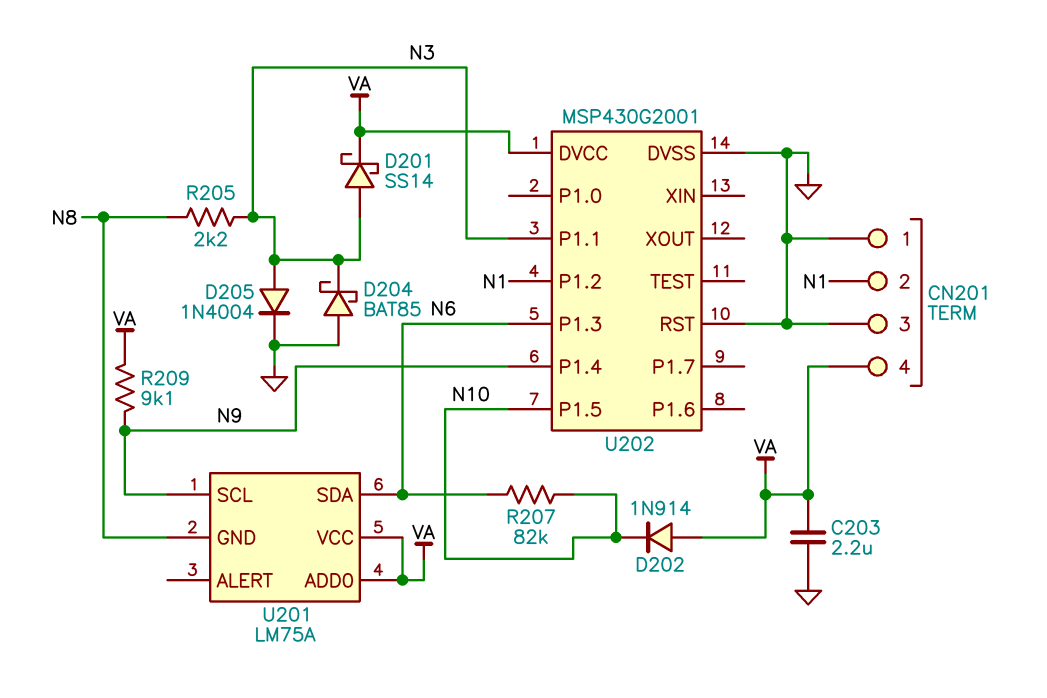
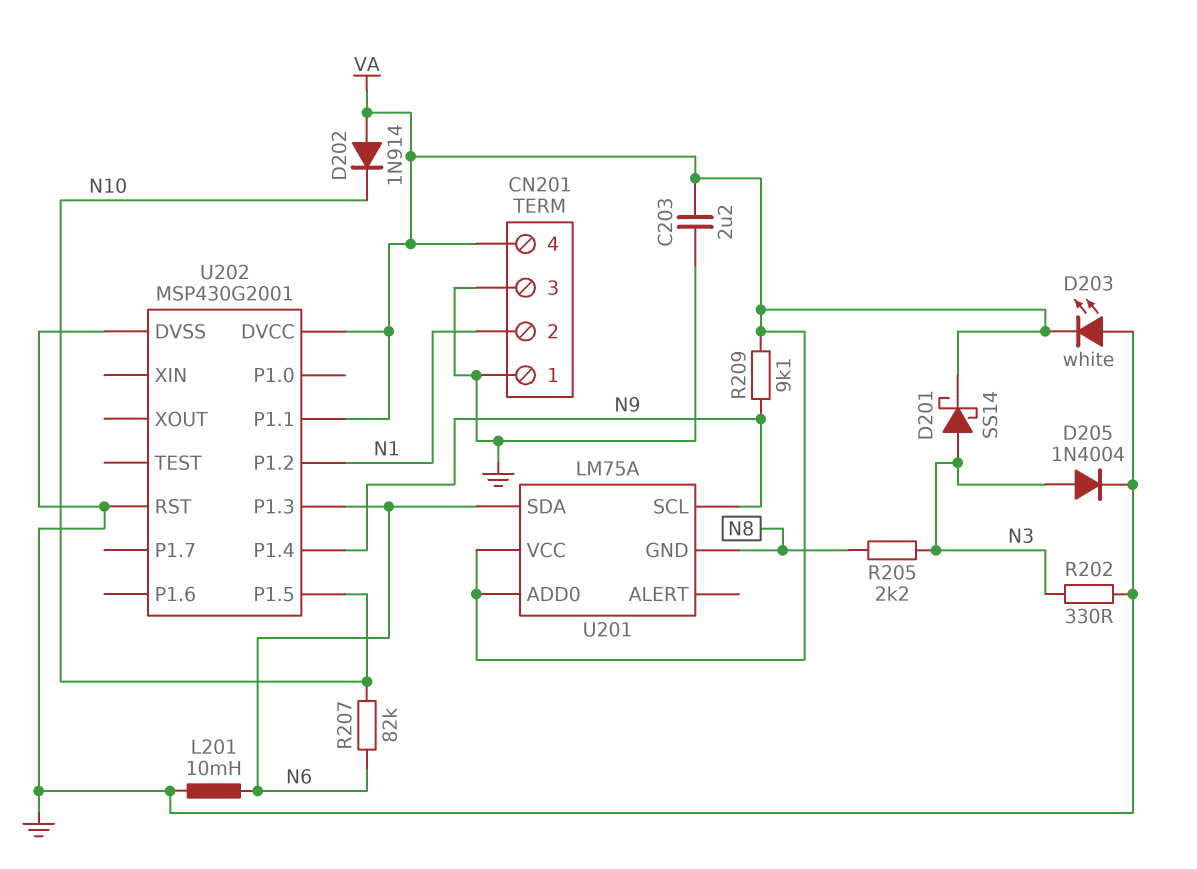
D203: none -> LED white (A GND, K VA)
D204: schottky BAT85 (A GND, K N3) -> none
L201: none -> 10mH (GND, N6)
R202: none -> 330 (GND, N3)
U202 pin P1.1: N3 -> VA

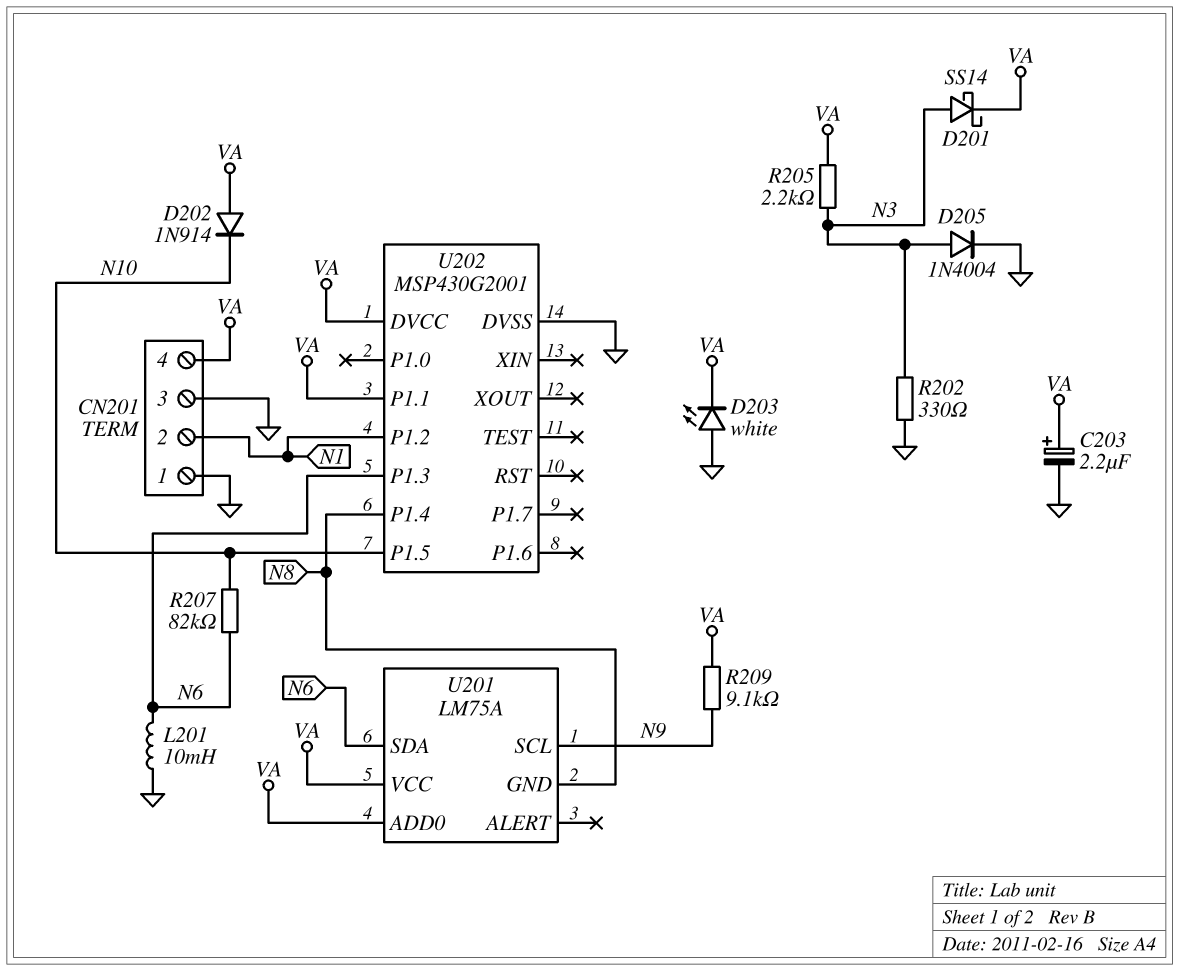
C203: 2.2uF (GND, VA) -> 2.2uF (plus VA, minus GND)
R205: 2.2k (N3, N8) -> 2.2k (N3, VA)
U202 pin P1.4: N9 -> N8
U202 pin RST: GND -> none

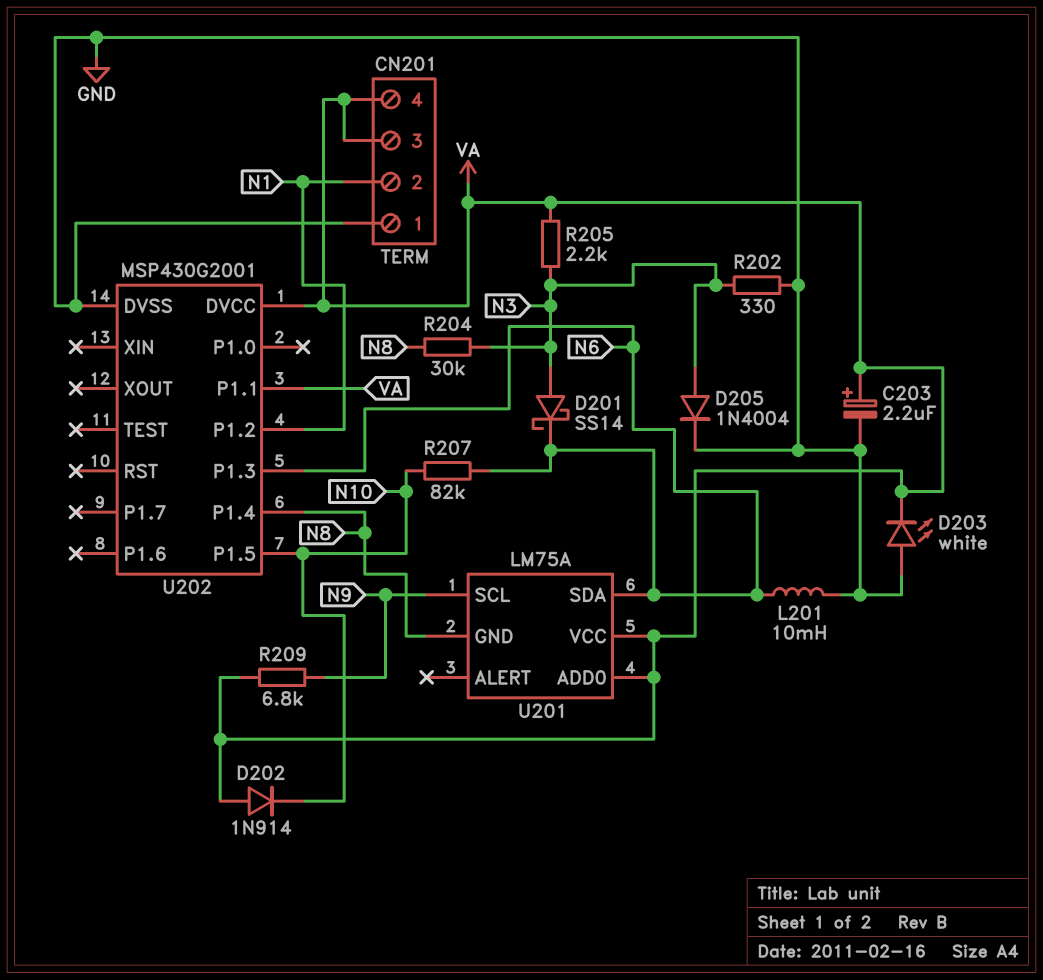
CN201 pin 3: GND -> VA
D201: schottky SS14 (A N3, K VA) -> schottky SS14 (A N3, K N6)
R204: none -> 30k (N3, N8)
R209: 9.1k (N9, VA) -> 6.8k (N9, VA)

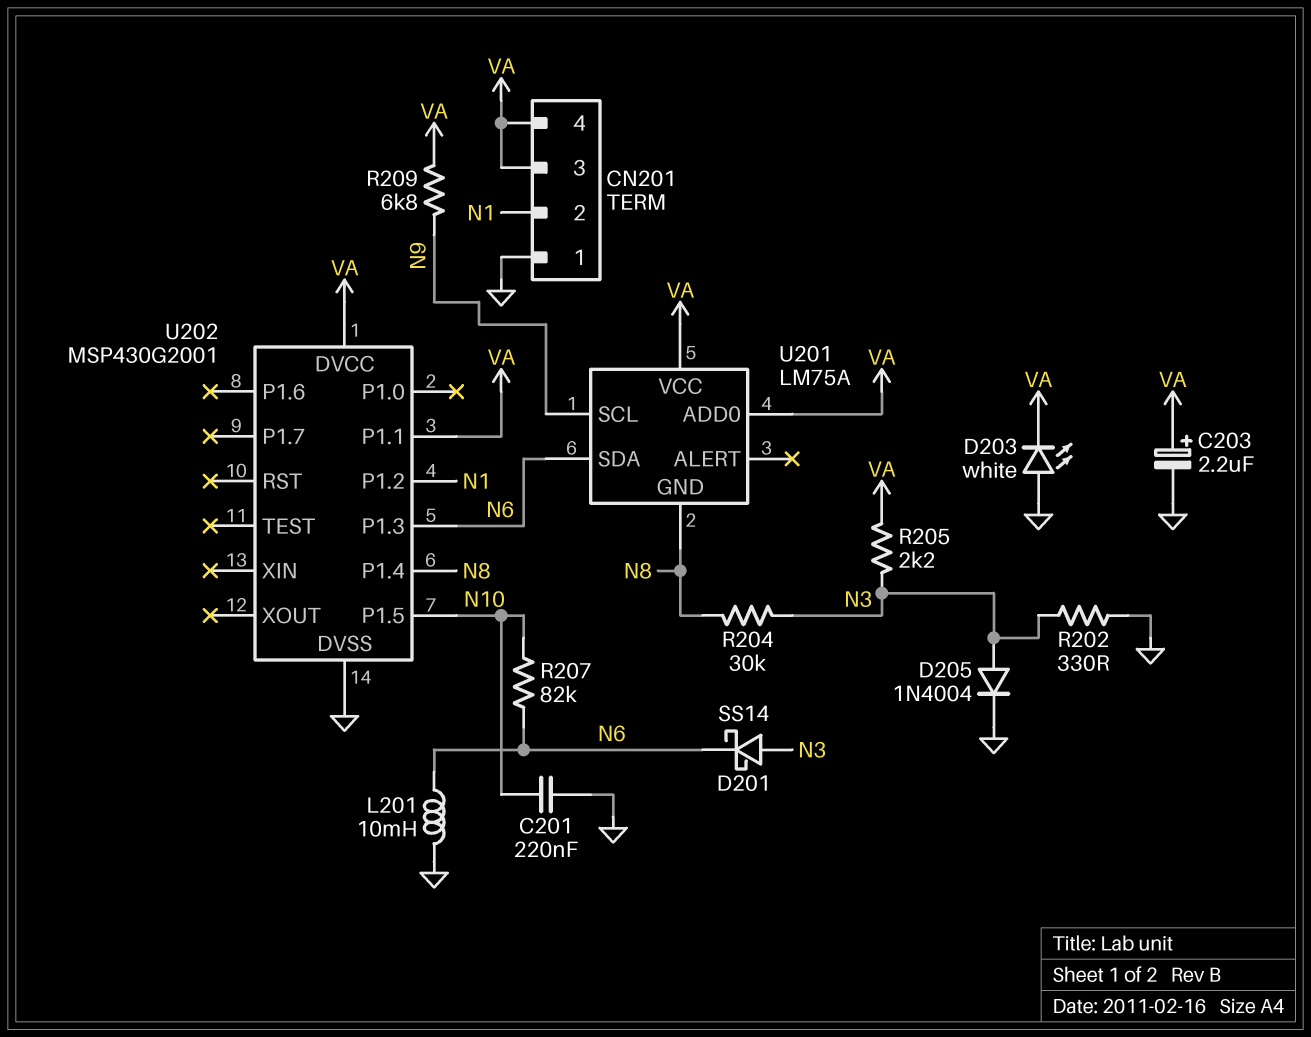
C201: none -> 220nF (GND, N10)
D202: diode 1N914 (A VA, K N10) -> none

